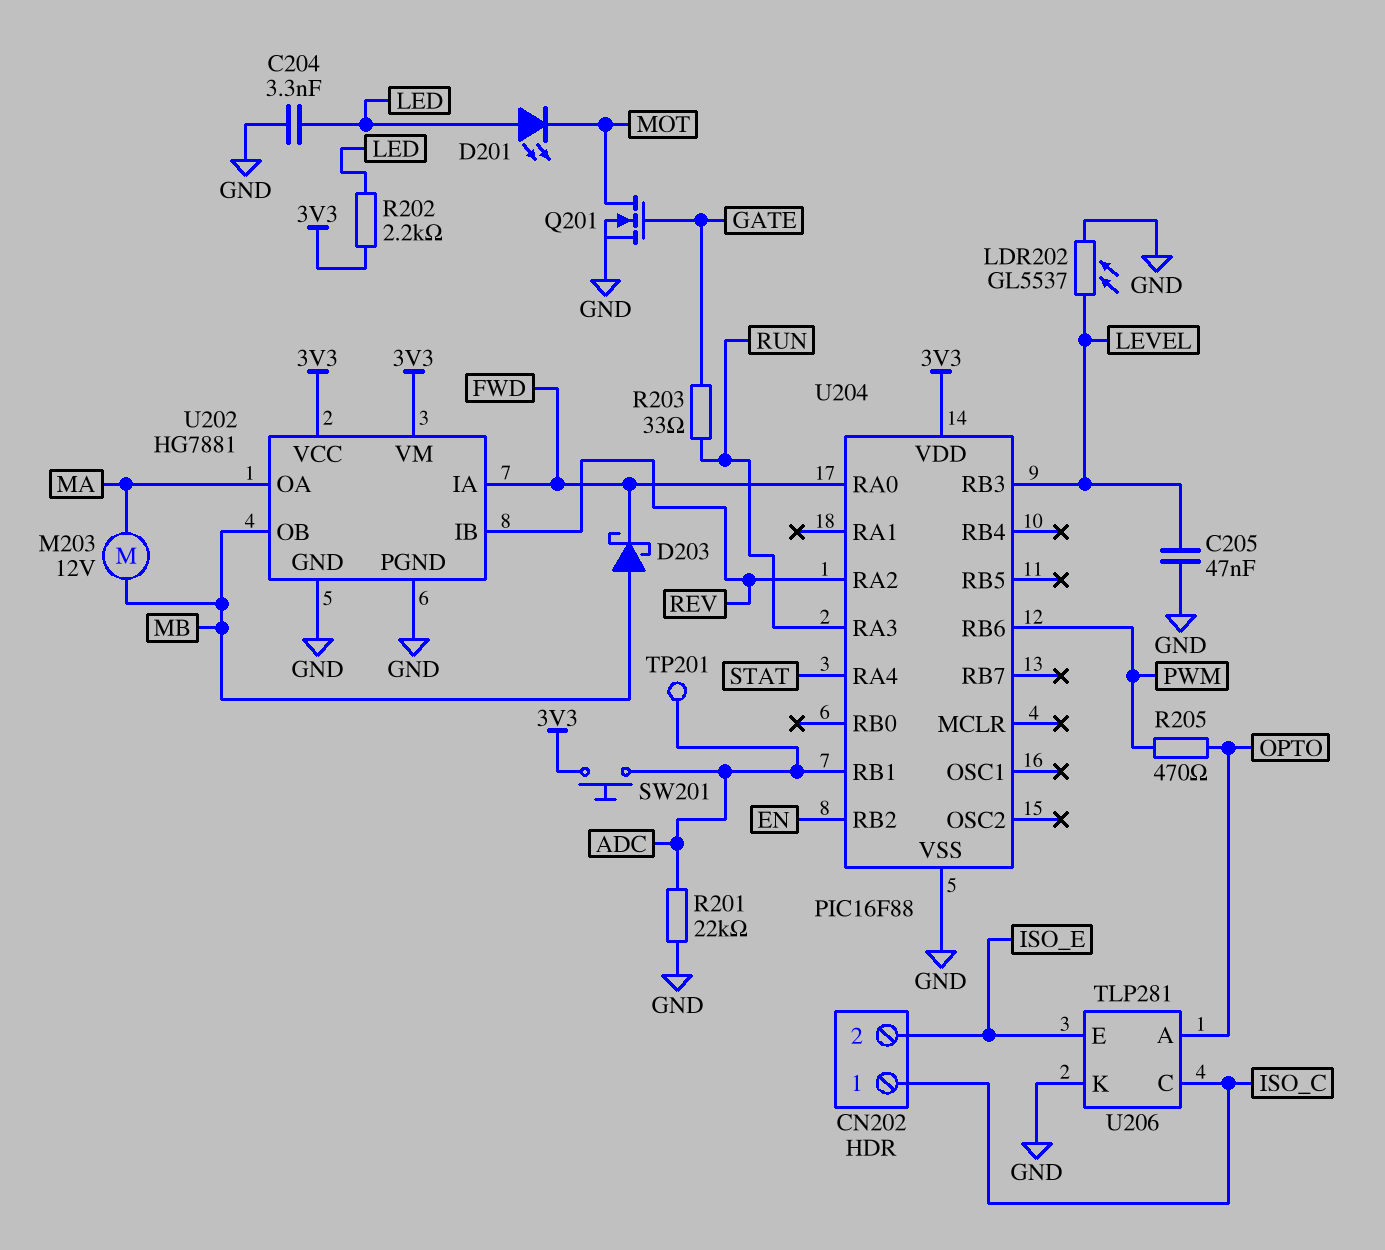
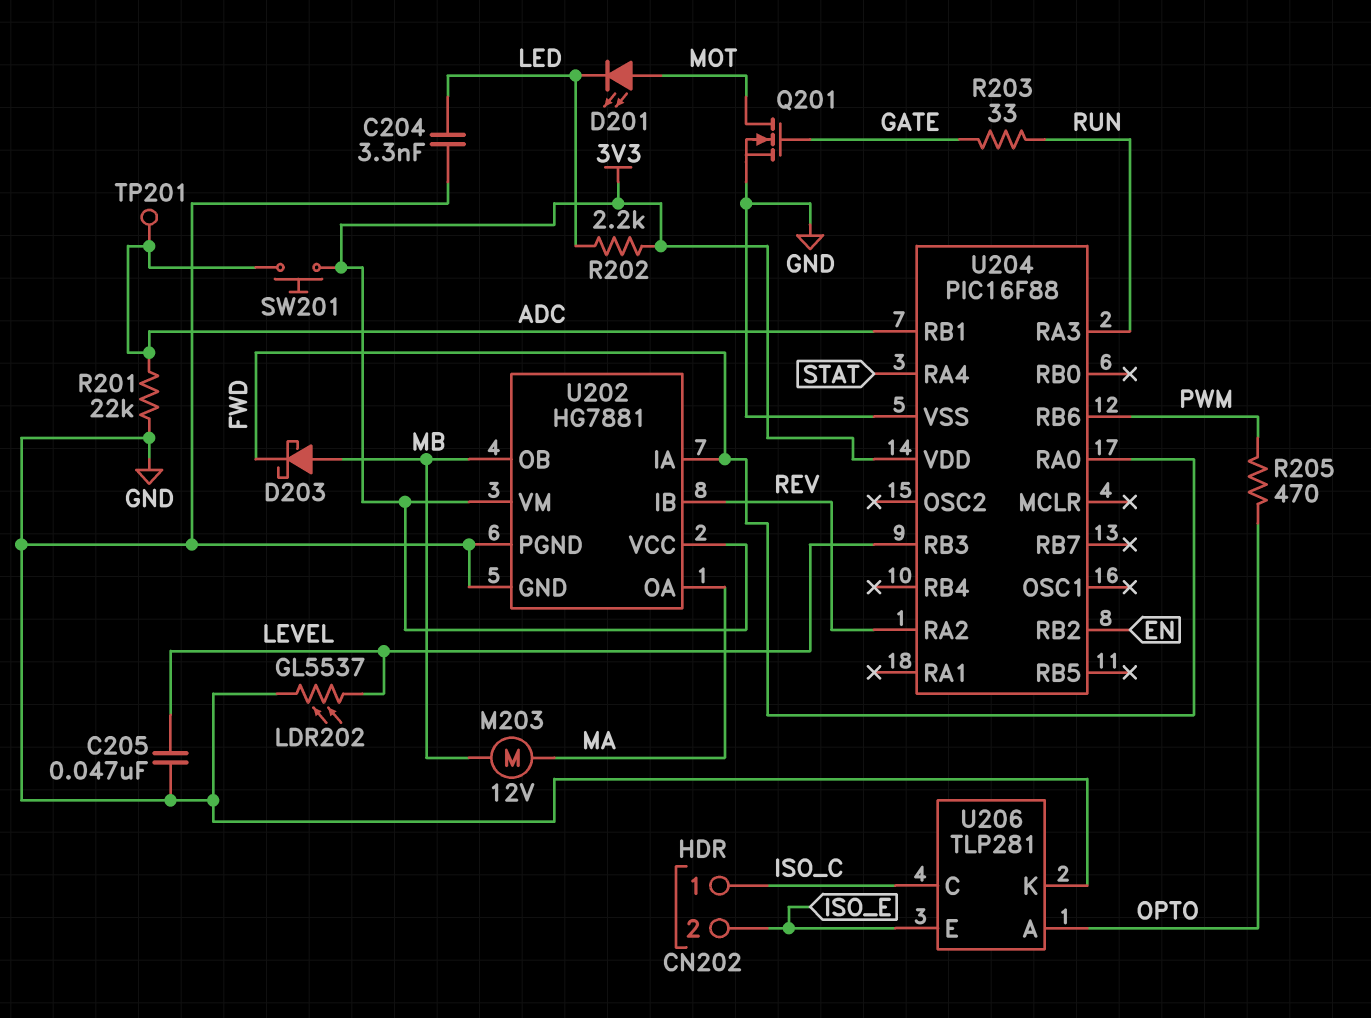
D201: LED (A LED, K MOT) -> LED (A MOT, K LED)

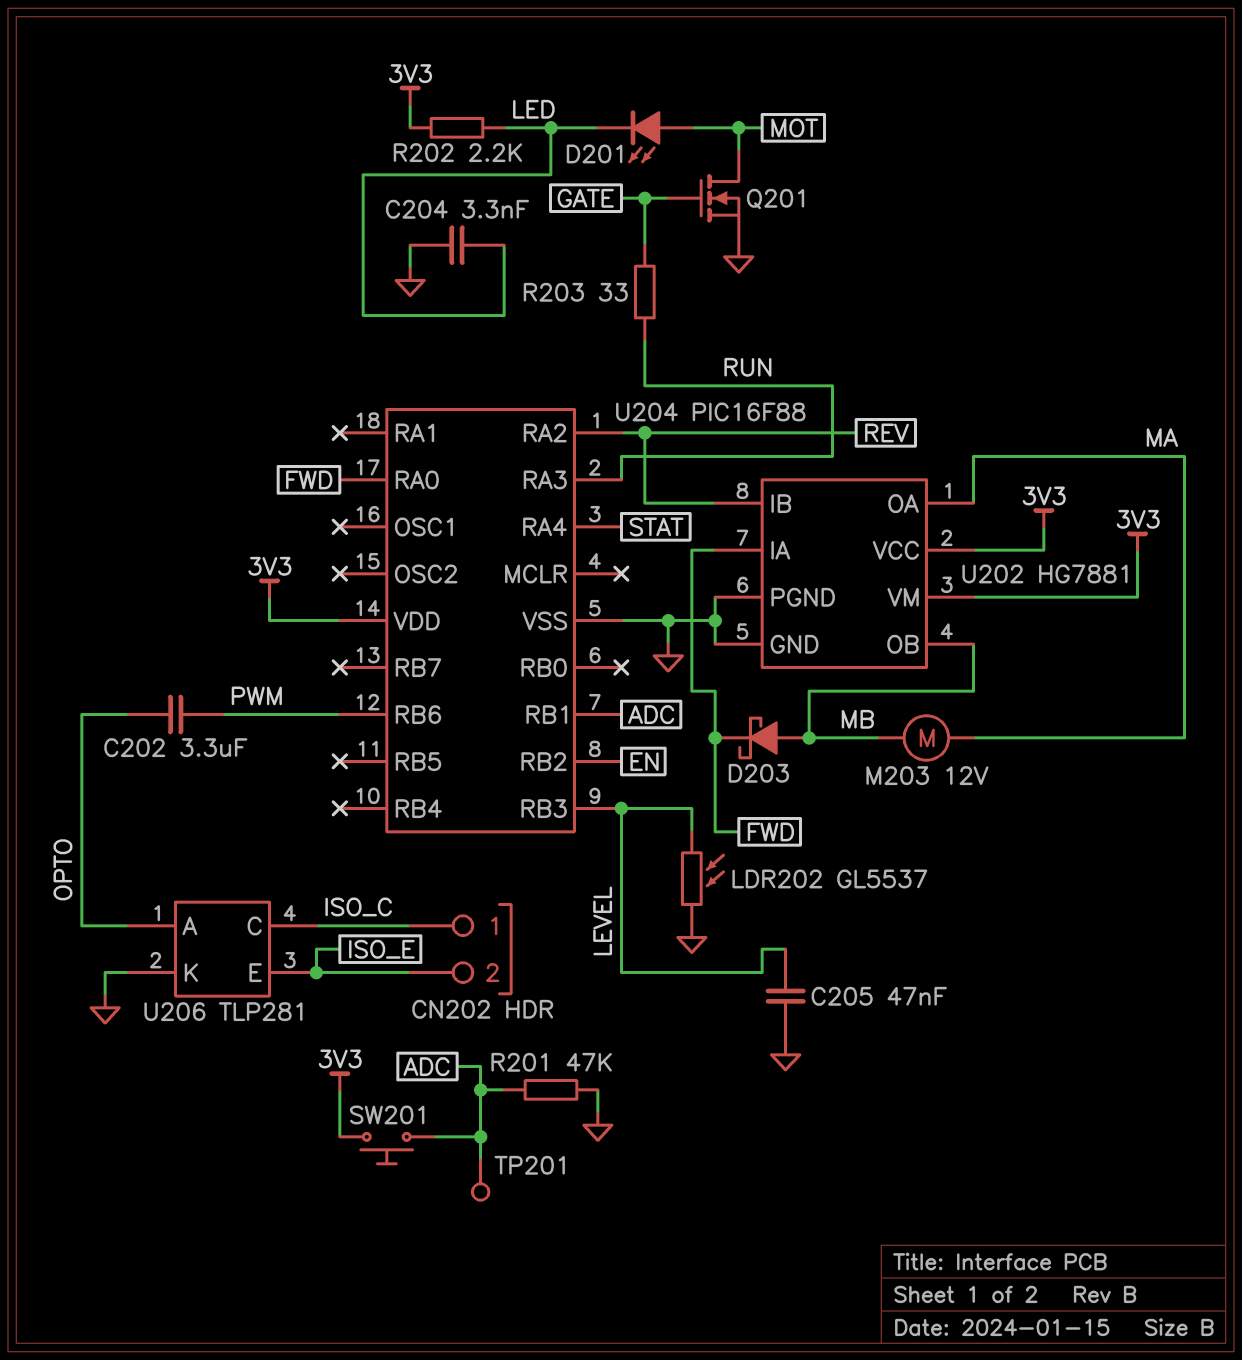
C202: none -> 3.3uF (OPTO, PWM)
R201: 22k (ADC, GND) -> 47k (ADC, GND)
R205: 470 (OPTO, PWM) -> none

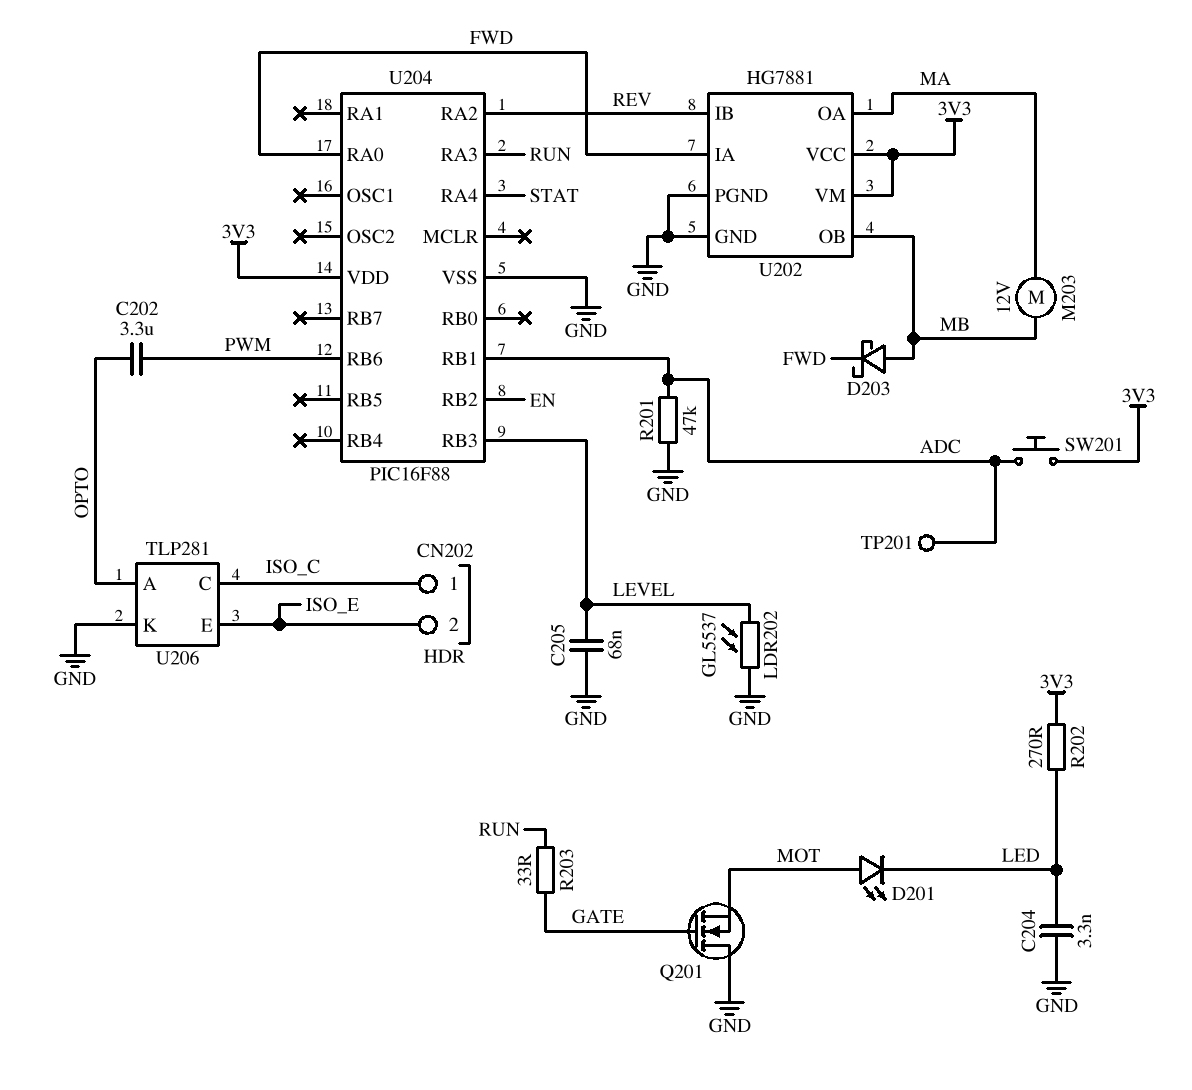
C205: 47nF (GND, LEVEL) -> 68nF (GND, LEVEL)
Q201: NMOS (G GATE, D MOT, S GND) -> NMOS (G GATE, D GND, S MOT)
R202: 2.2k (3V3, LED) -> 270 (3V3, LED)

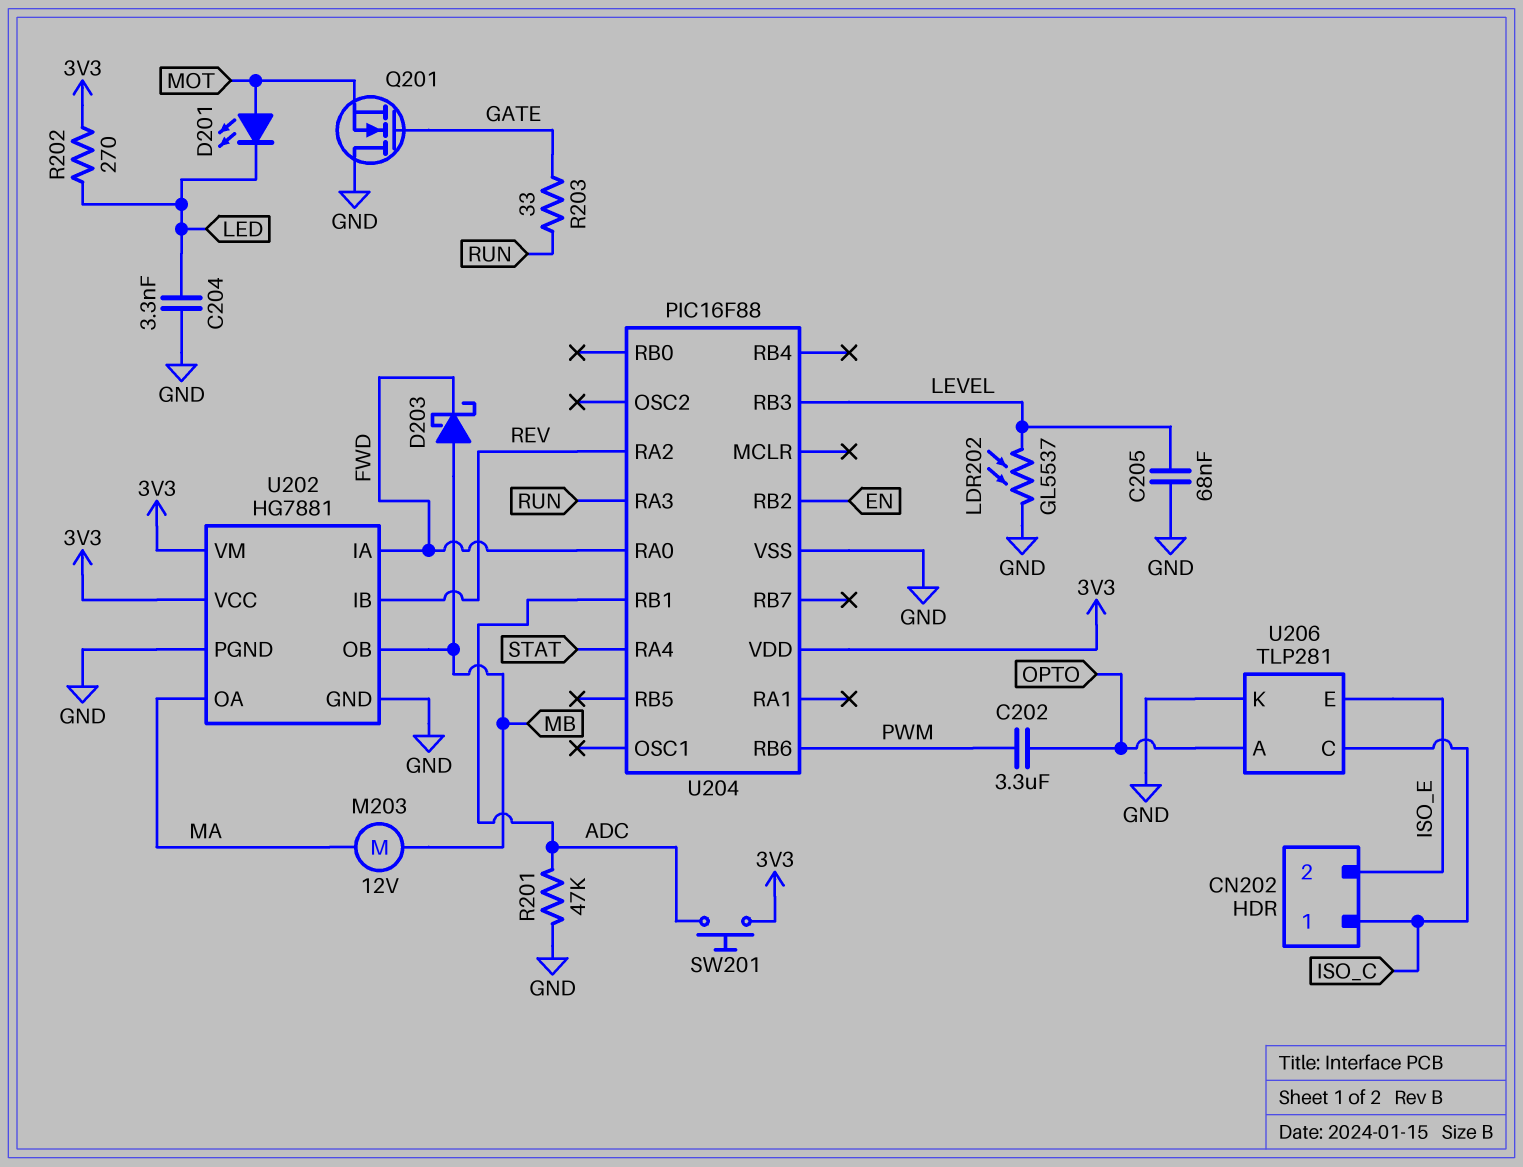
TP201: test point (ADC) -> none

